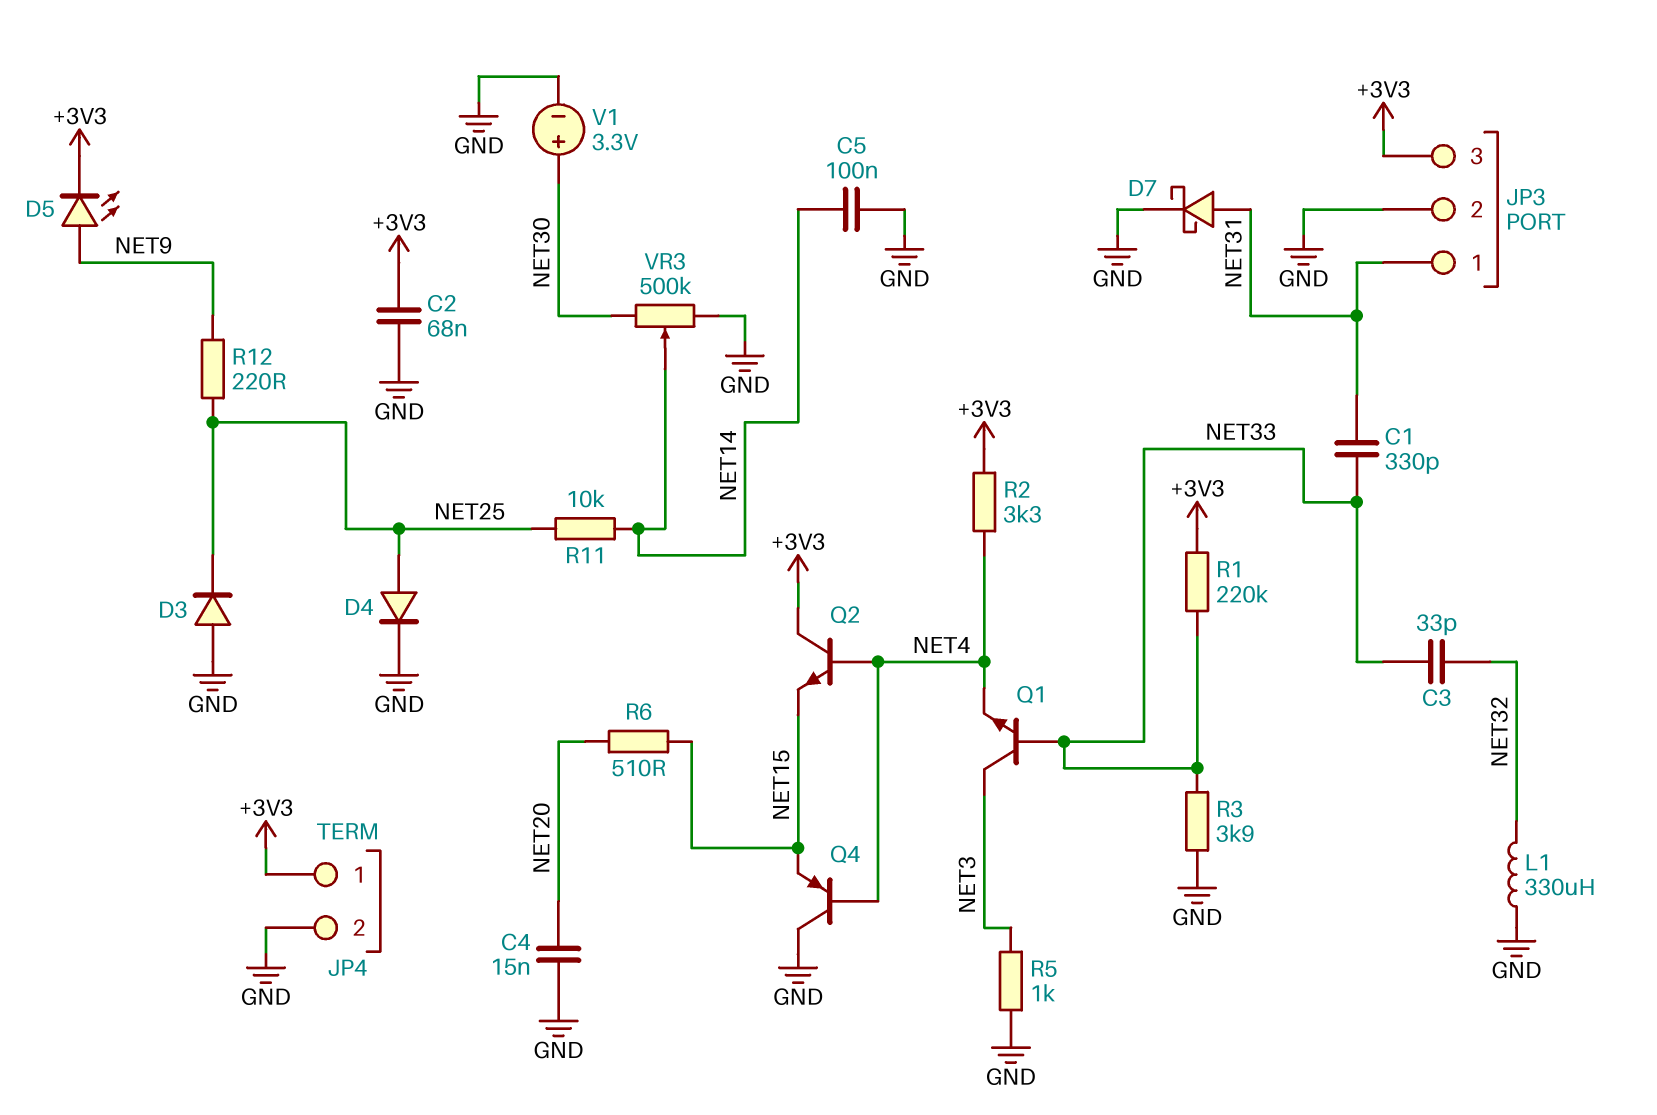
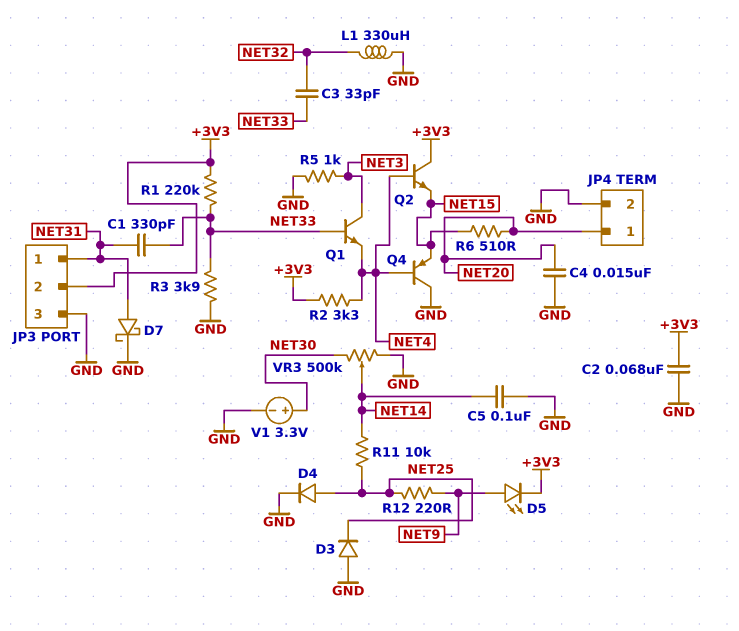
JP3 pin 2: GND -> +3V3
JP3 pin 3: +3V3 -> GND
JP4 pin 1: +3V3 -> NET20

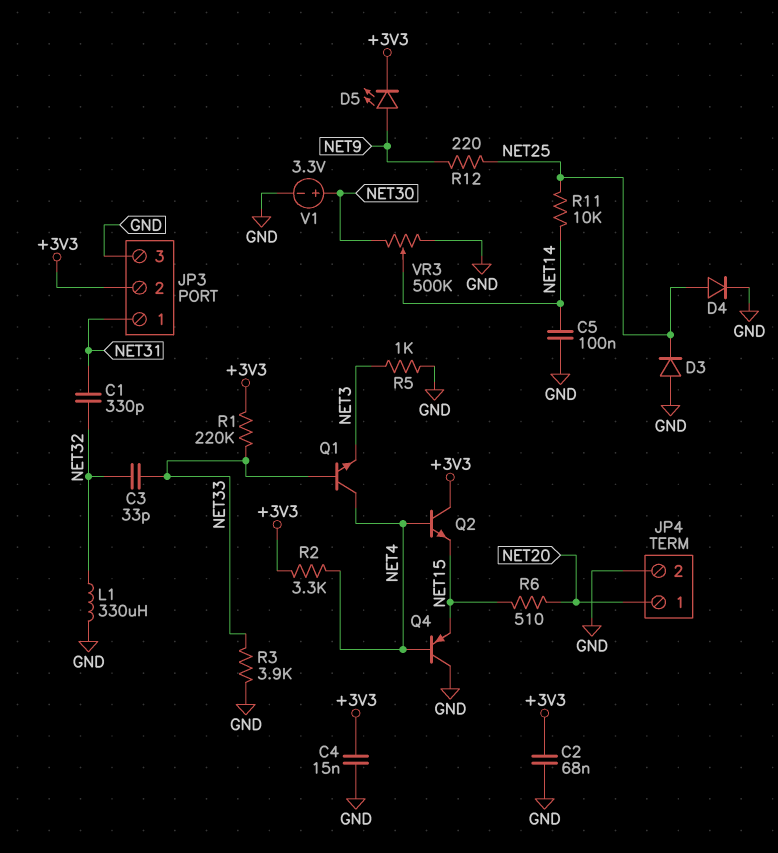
C1: 330pF (NET31, NET33) -> 330pF (NET31, NET32)
C4: 15nF (GND, NET20) -> 15nF (+3V3, GND)
D7: schottky (A NET31, K GND) -> none
Q1: NPN (B NET33, C NET3, E NET4) -> NPN (B NET33, C NET4, E NET3)

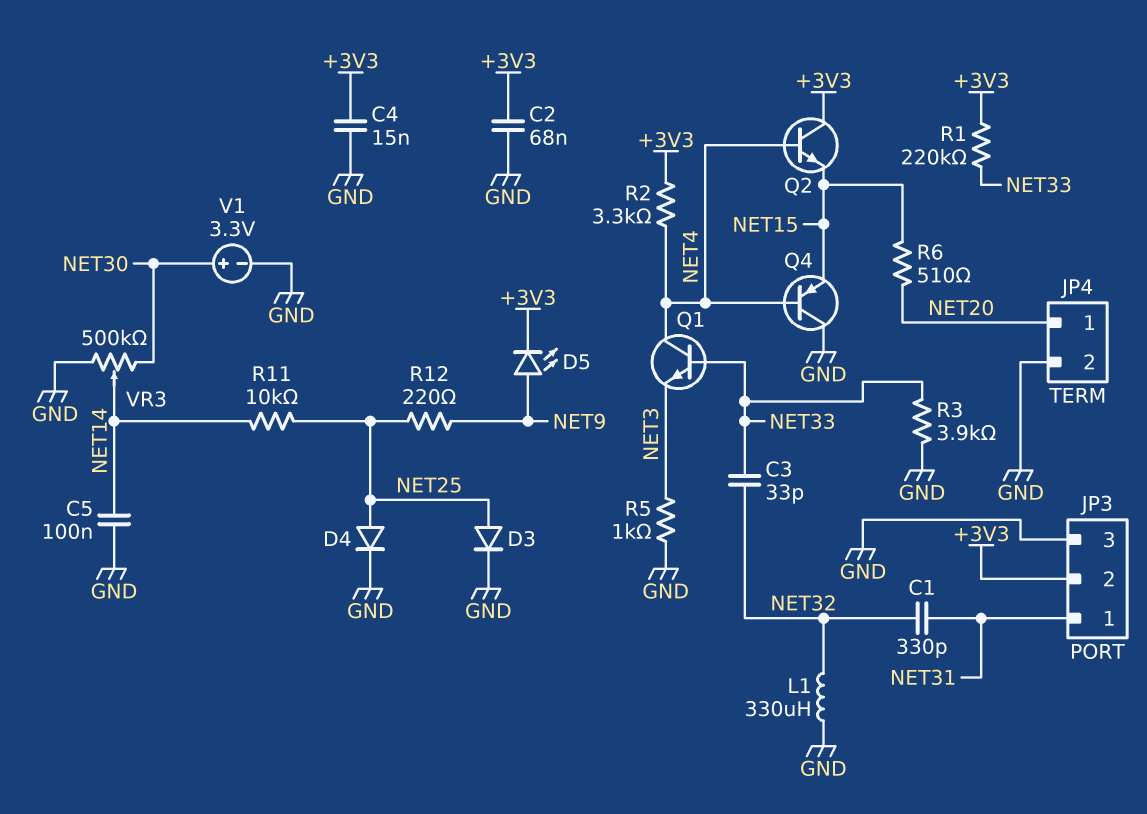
D3: diode (A GND, K NET25) -> diode (A NET25, K GND)

